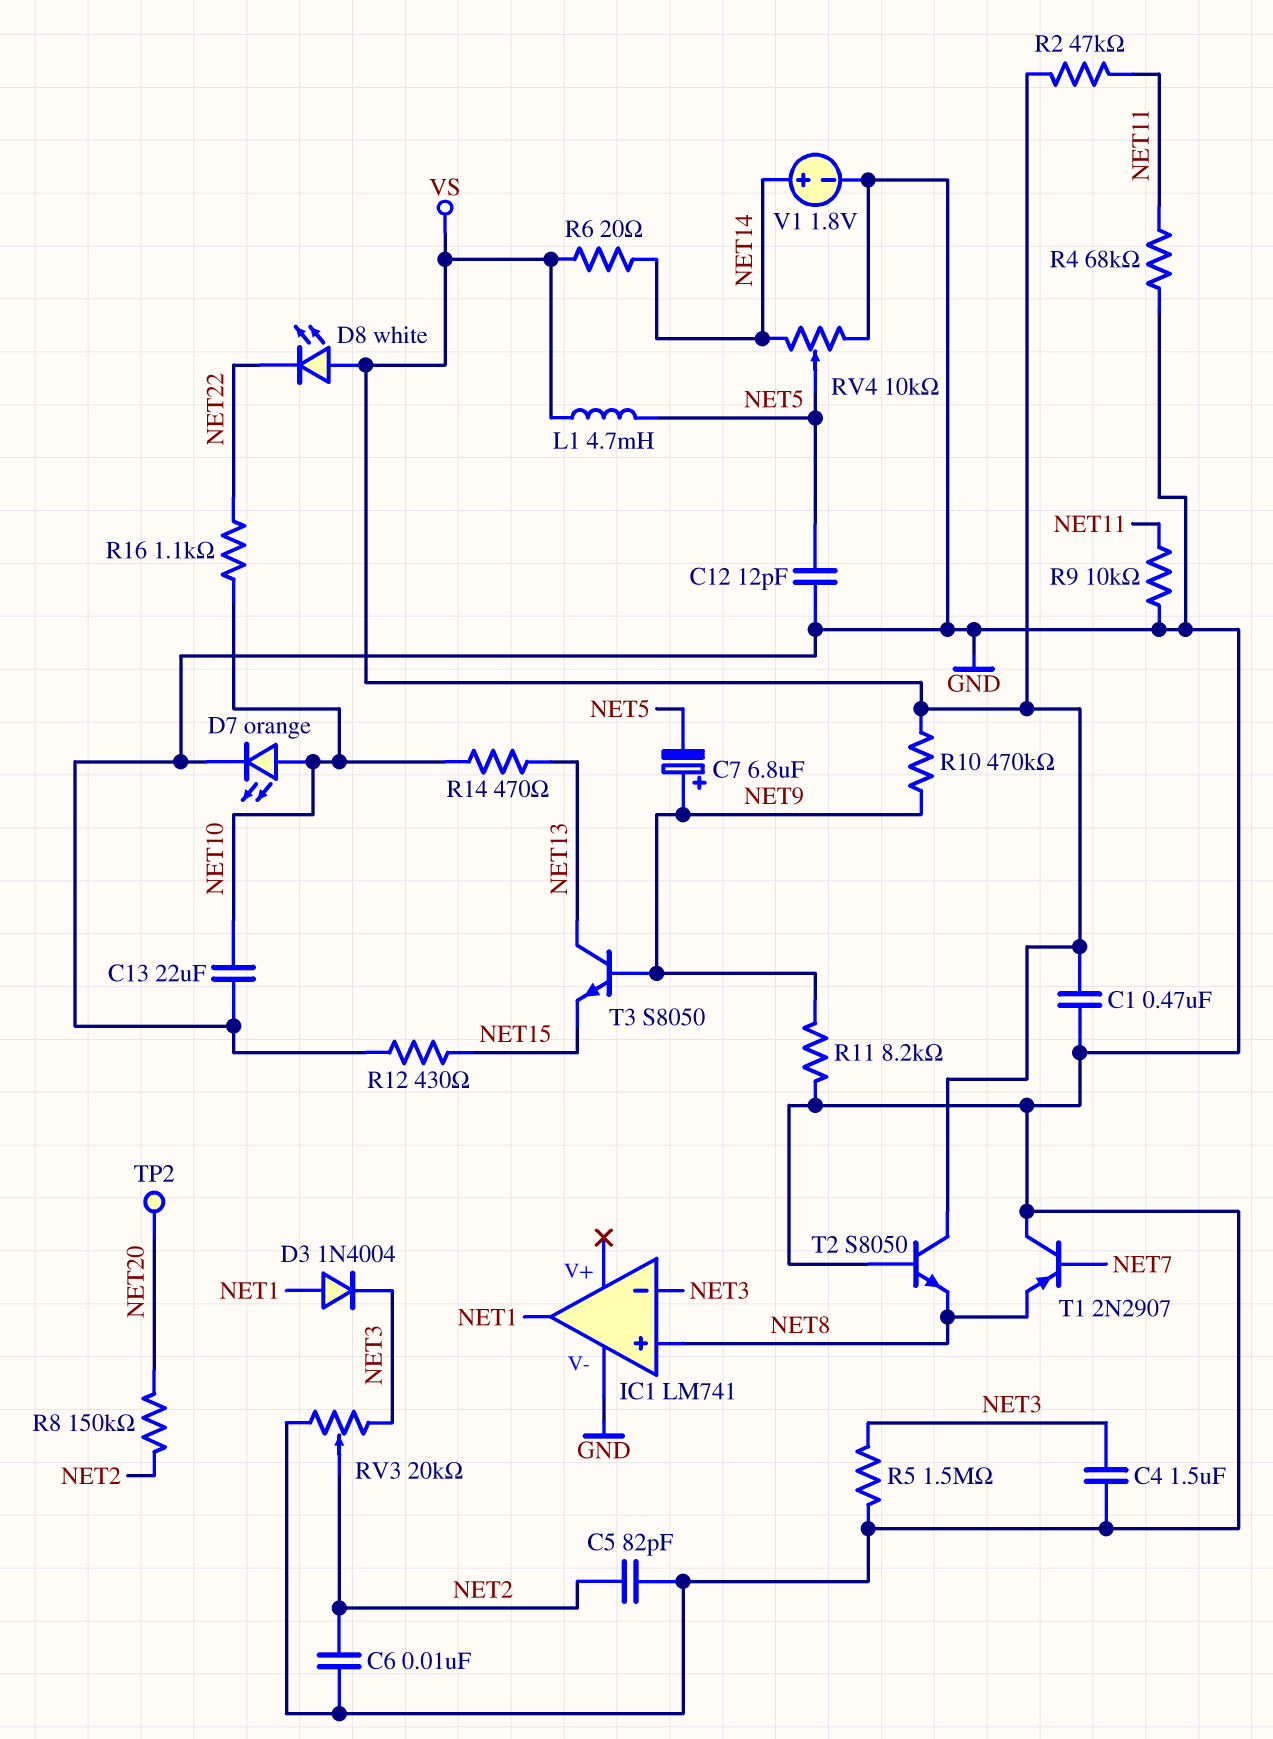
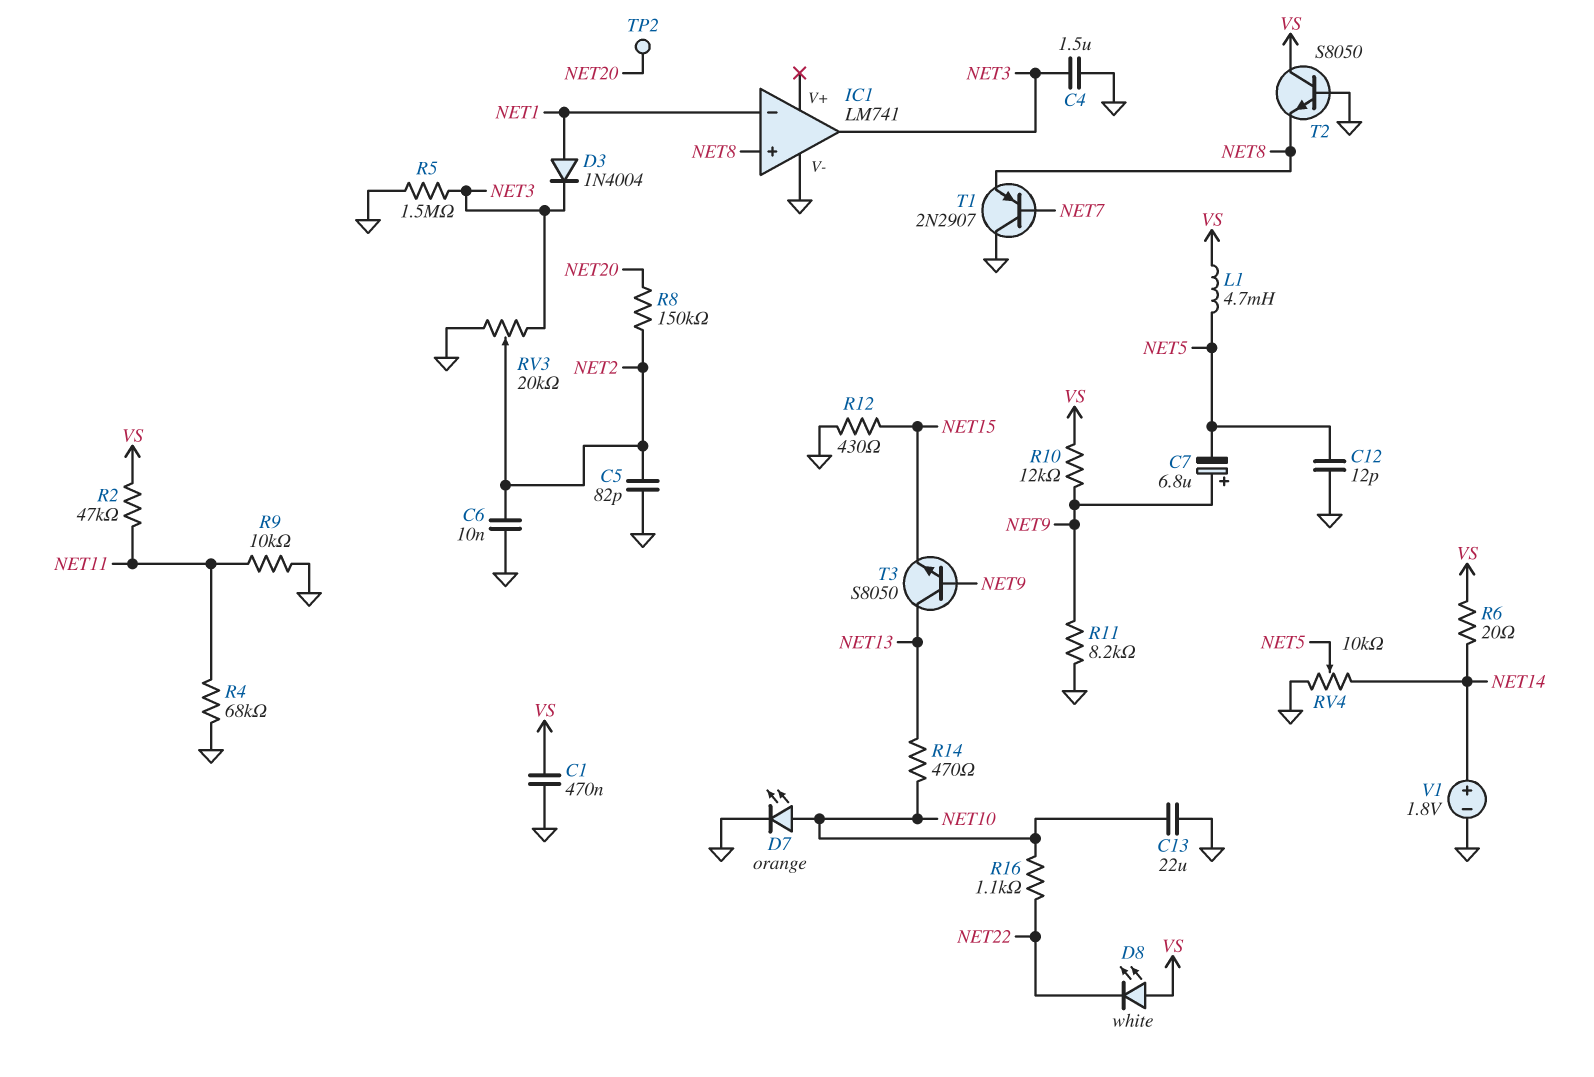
IC1 pin in-: NET3 -> NET1
IC1 pin out: NET1 -> NET3
R10: 470k (NET9, VS) -> 12k (NET9, VS)

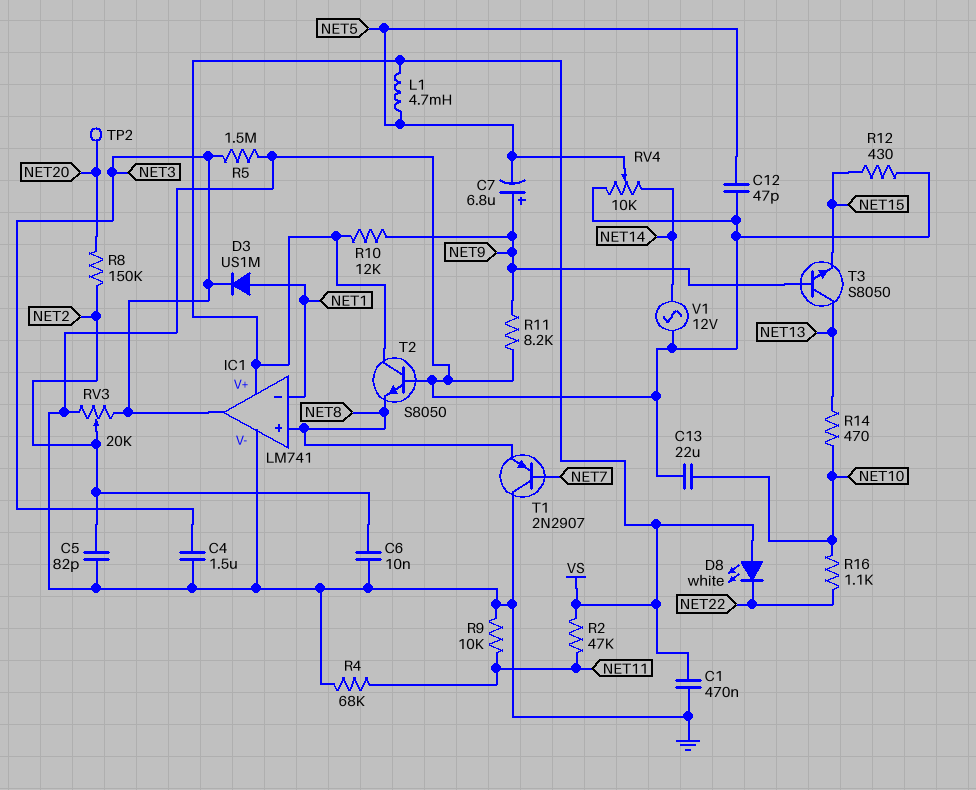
C12: 12pF (GND, NET5) -> 47pF (GND, NET5)
D3: diode 1N4004 (A NET1, K NET3) -> diode US1M (A NET1, K NET3)
D7: LED orange (A NET10, K GND) -> none
IC1 pin V+: none -> VS
R6: 20 (NET14, VS) -> none
V1: 1.8V (plus NET14, minus GND) -> AC 12V (GND, NET14)

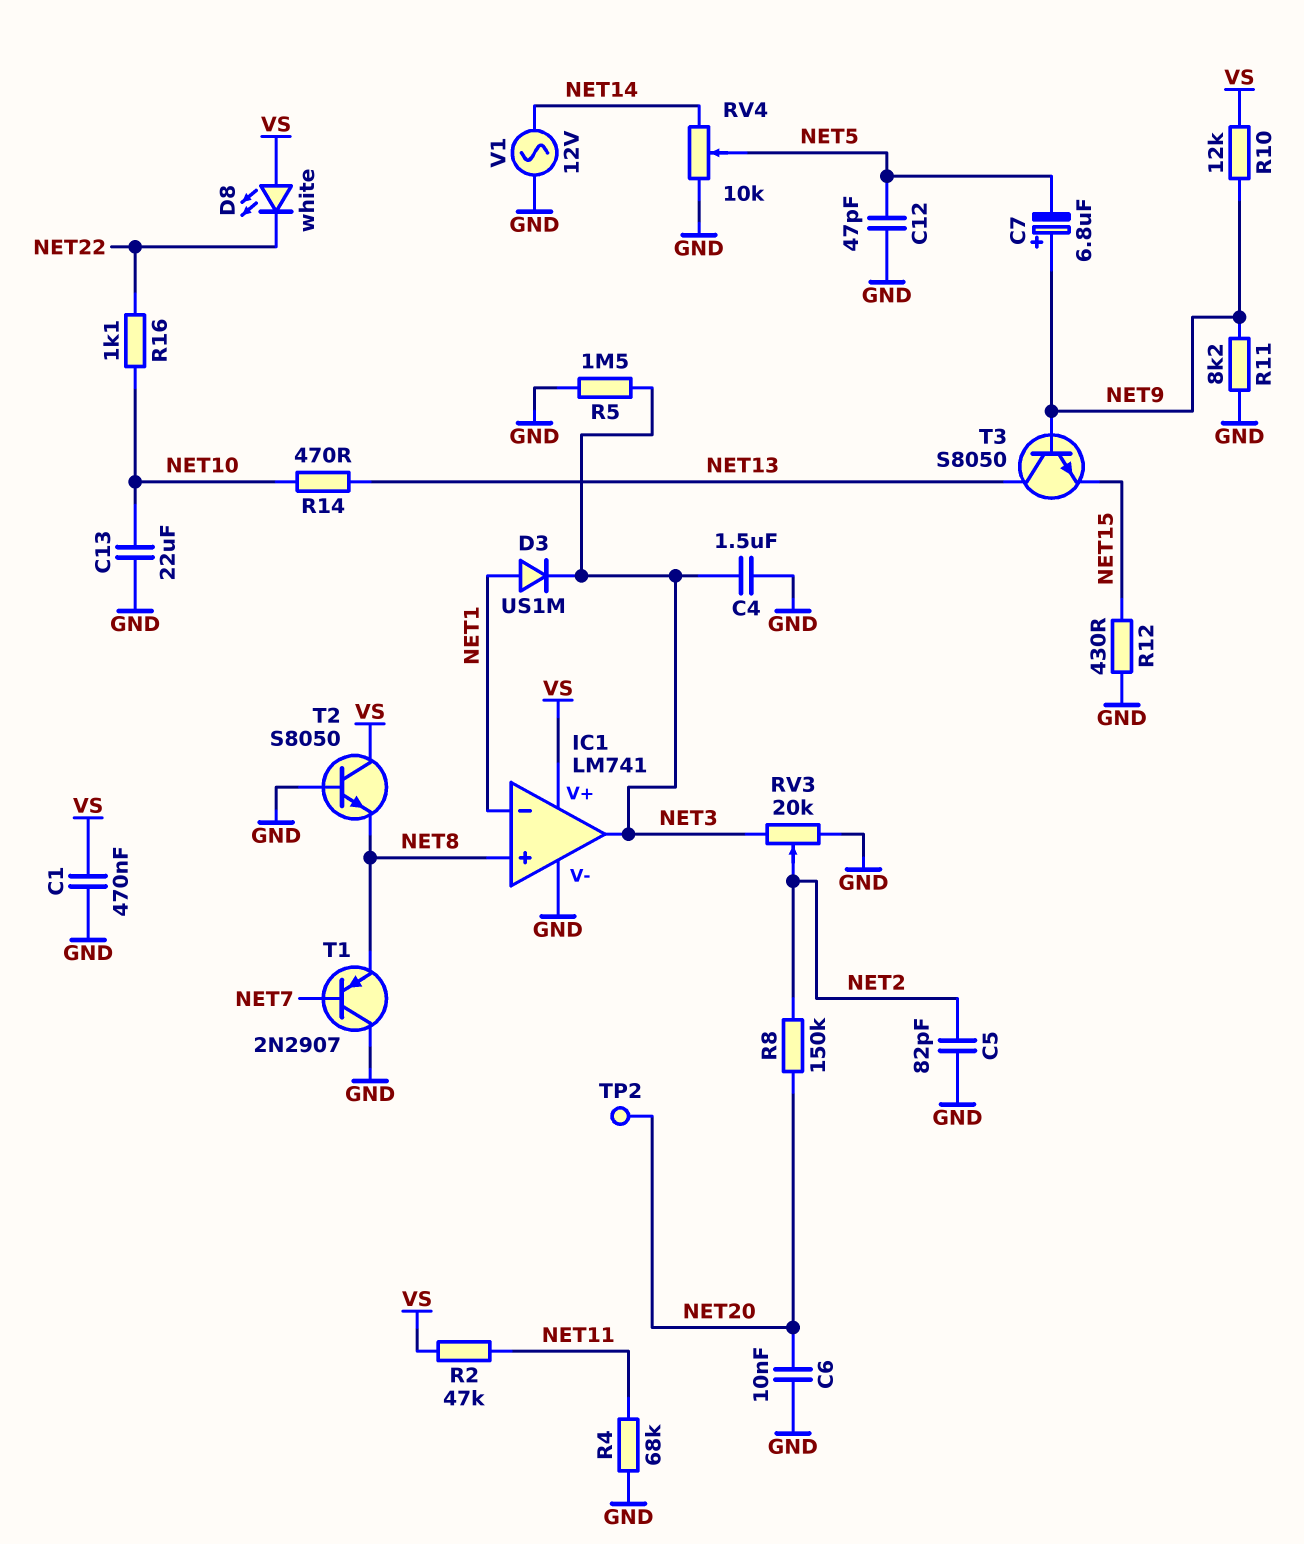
C6: 10nF (GND, NET2) -> 10nF (GND, NET20)
L1: 4.7mH (NET5, VS) -> none
R9: 10k (GND, NET11) -> none

